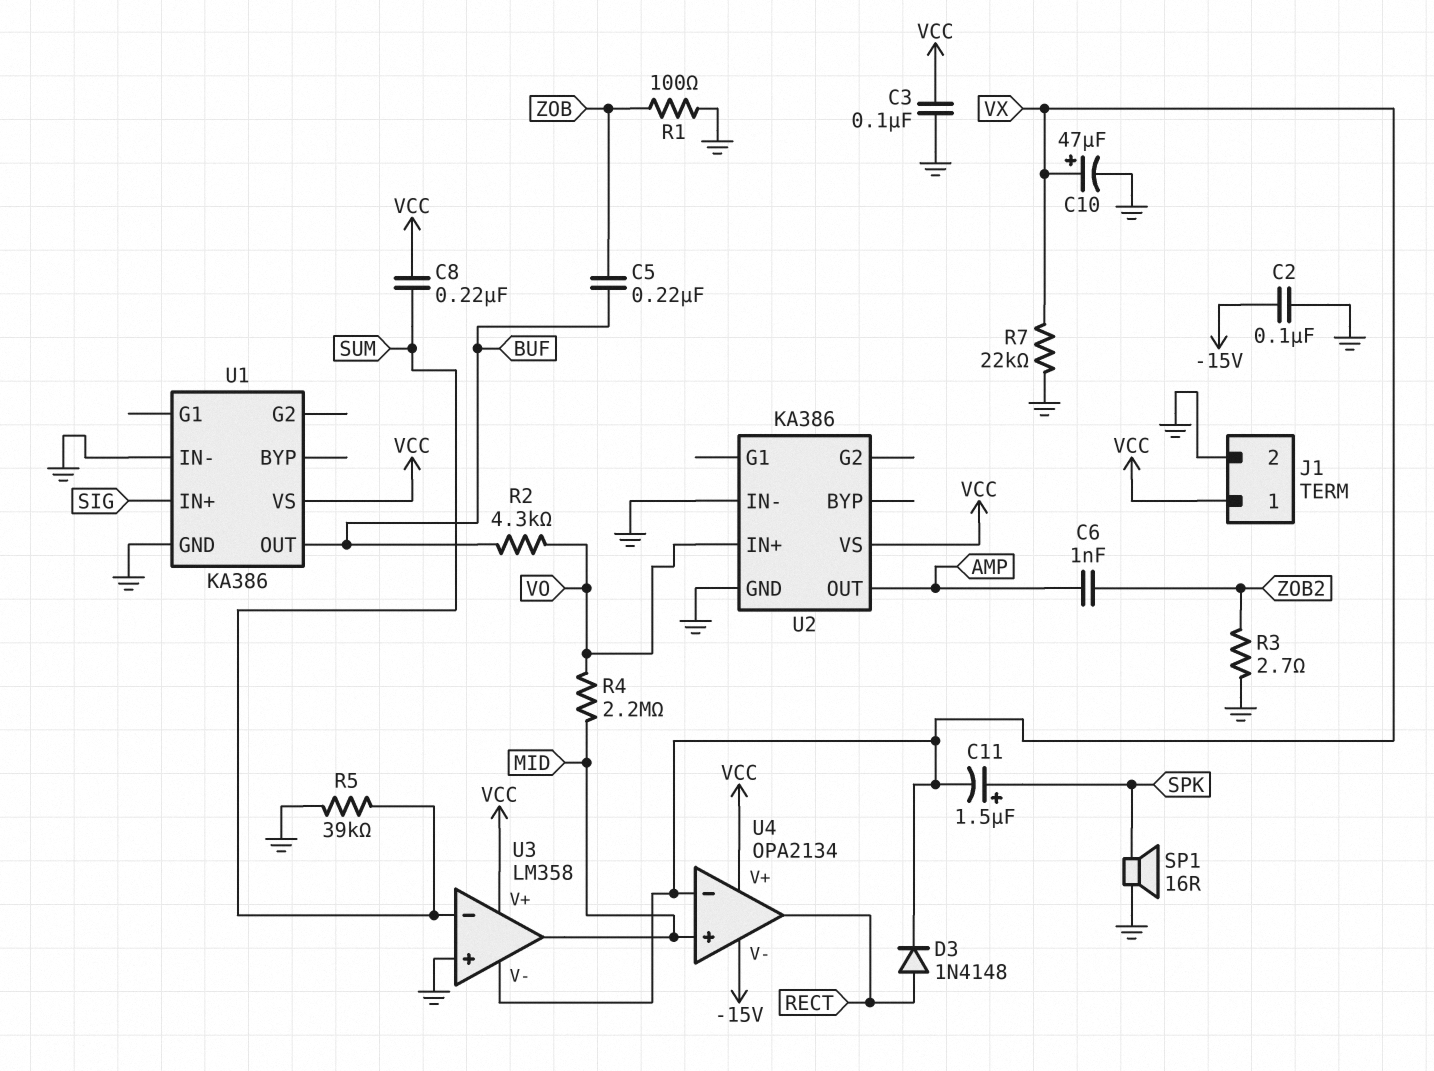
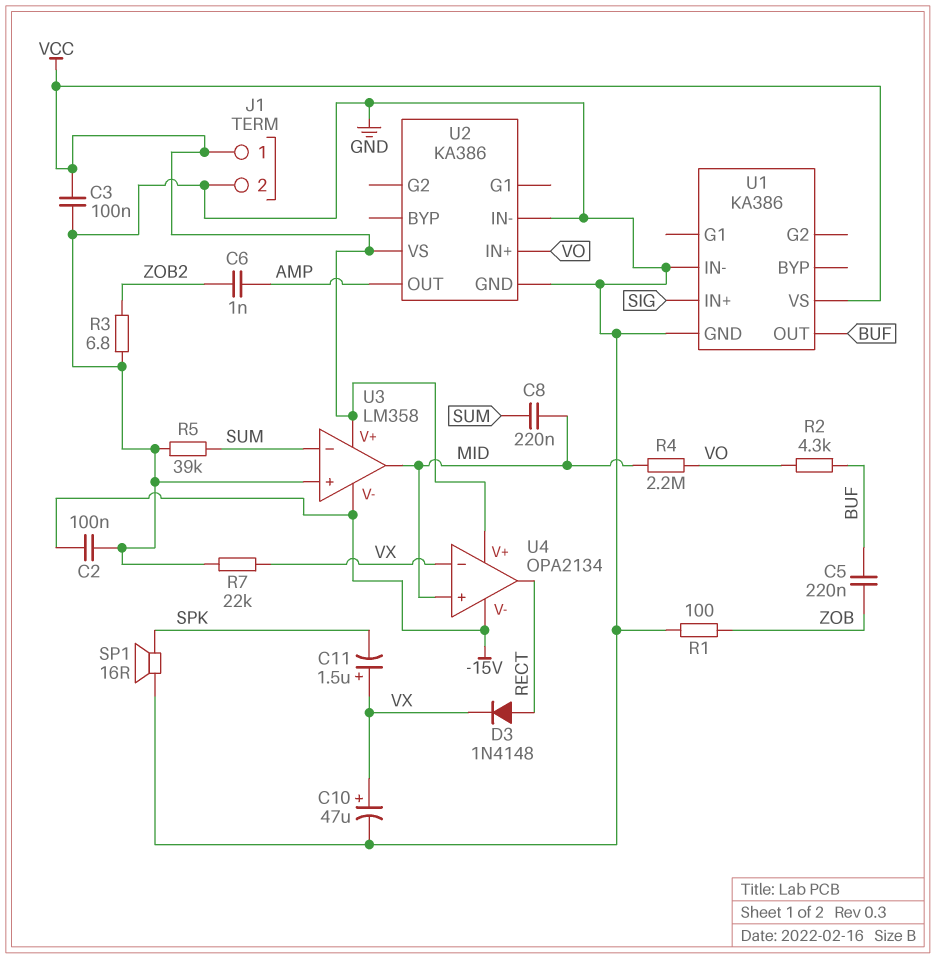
C8: 220nF (SUM, VCC) -> 220nF (MID, SUM)
C11: 1.5uF (plus SPK, minus VX) -> 1.5uF (plus VX, minus SPK)
R3: 2.7 (GND, ZOB2) -> 6.8 (GND, ZOB2)
U3 pin V-: VX -> -15V

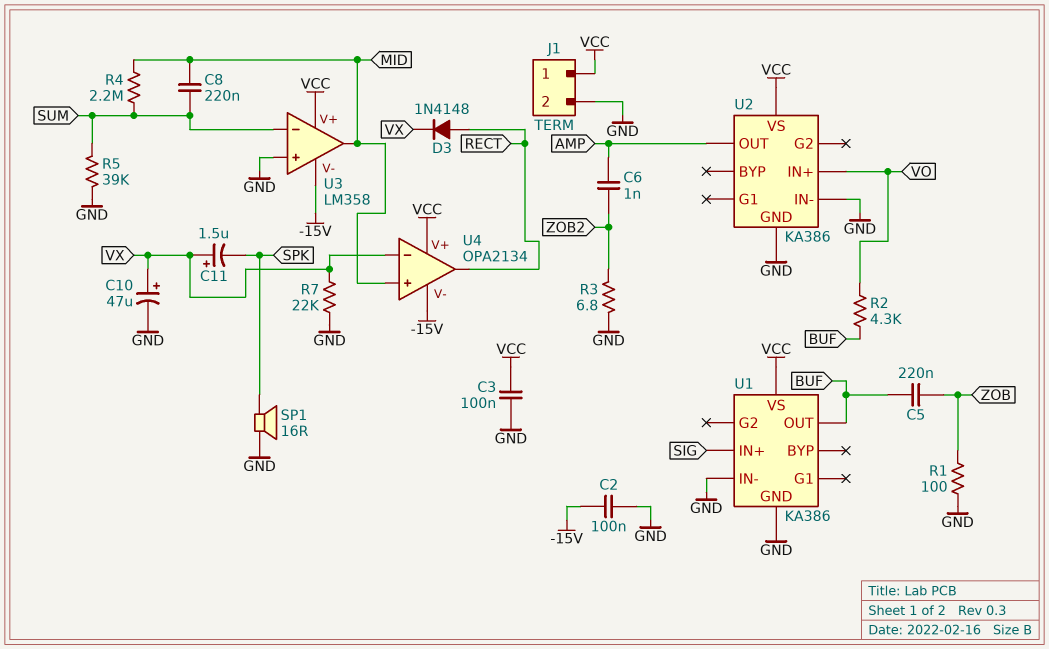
R4: 2.2M (MID, VO) -> 2.2M (MID, SUM)

